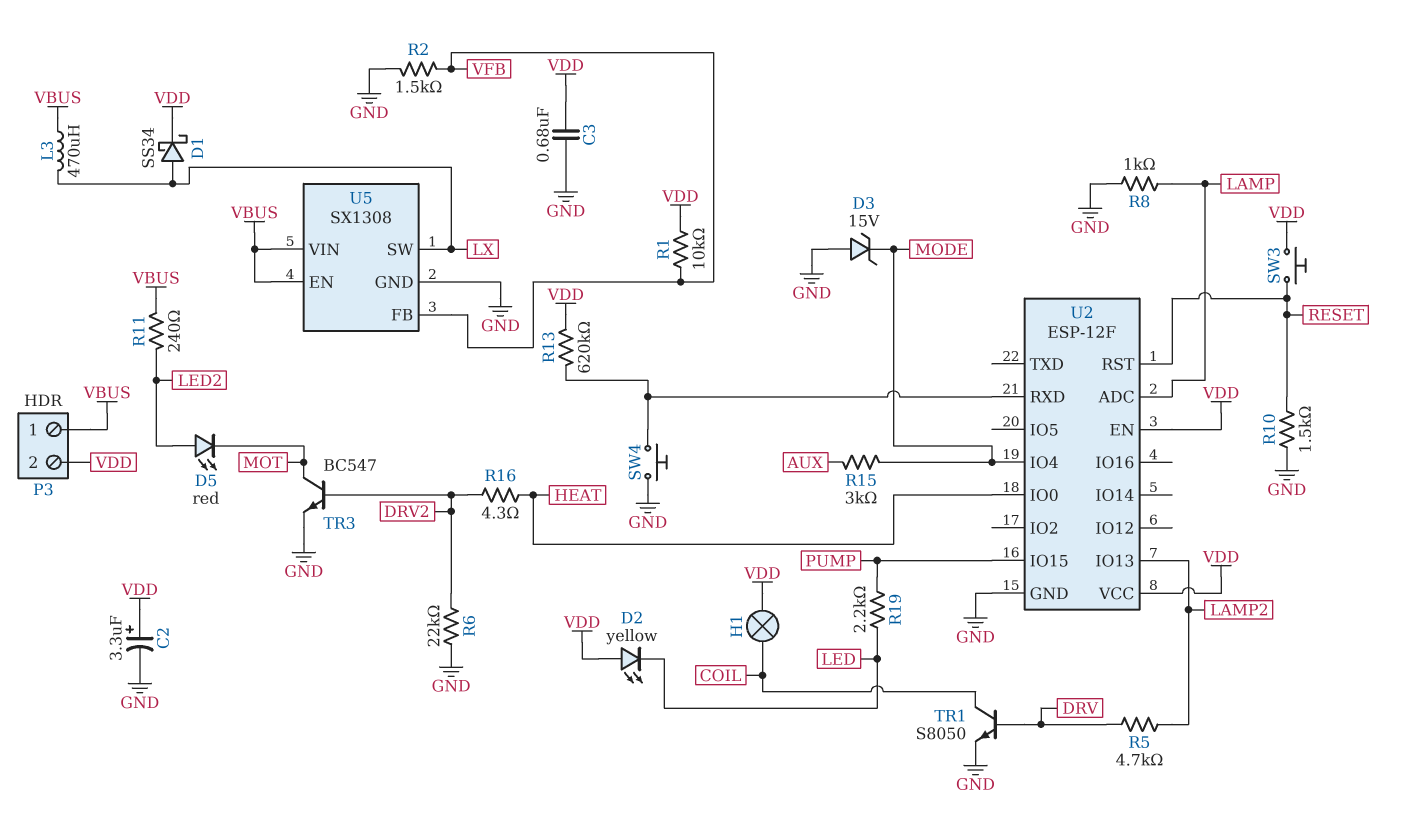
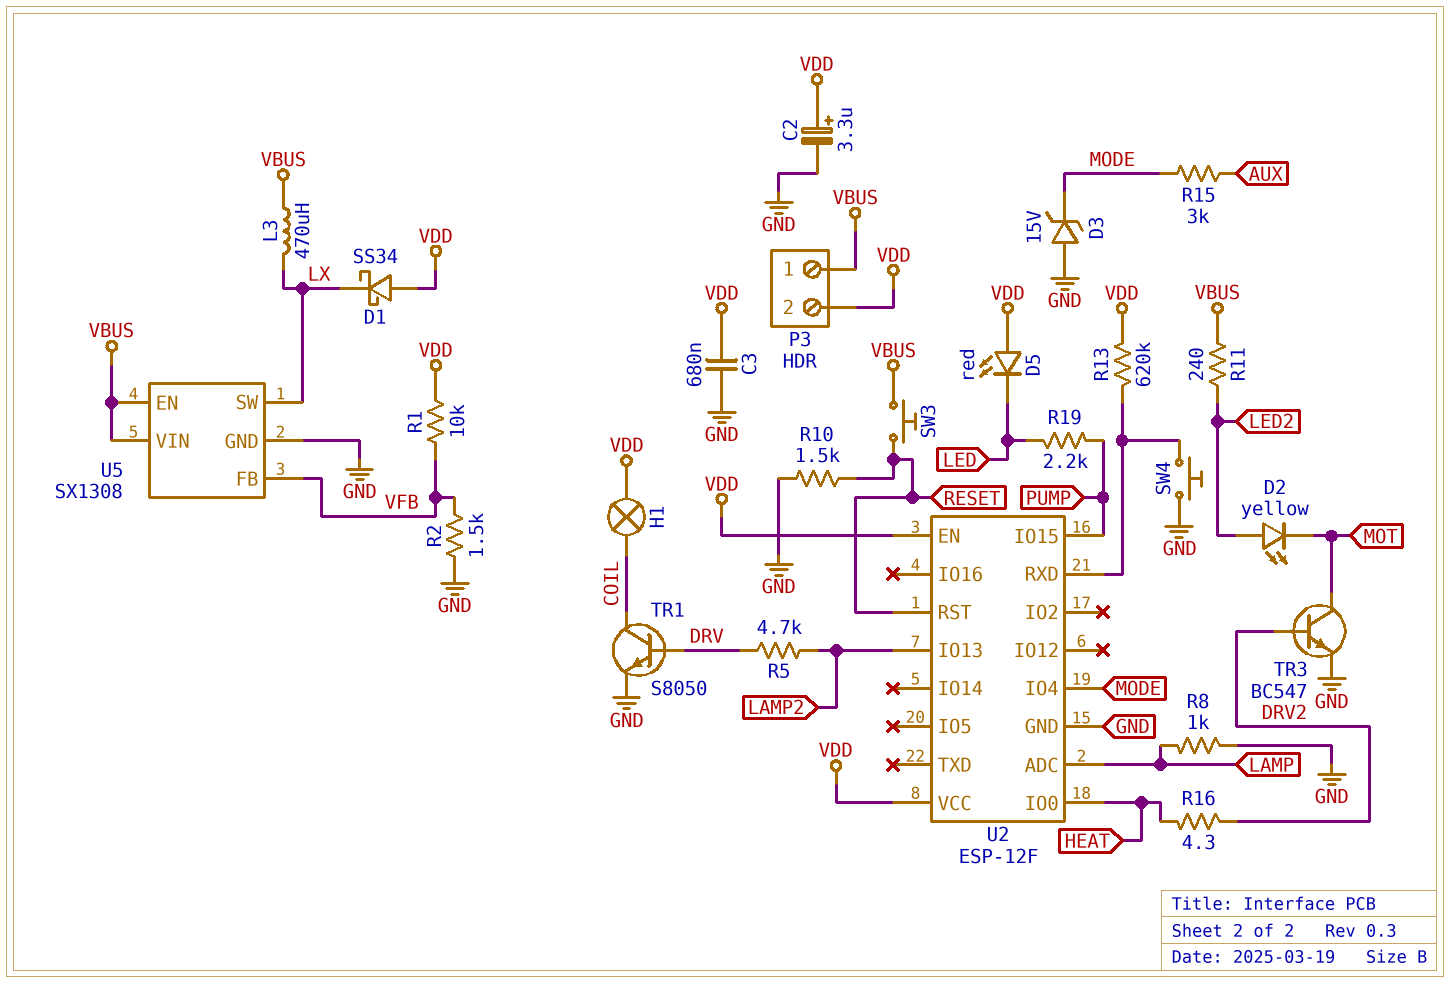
D1: schottky SS34 (A LX, K VDD) -> schottky SS34 (A VDD, K LX)
D2: LED yellow (A VDD, K LED) -> LED yellow (A LED2, K MOT)
D5: LED red (A LED2, K MOT) -> LED red (A VDD, K LED)
R6: 22k (DRV2, GND) -> none
SW3: button (RESET, VDD) -> button (RESET, VBUS)

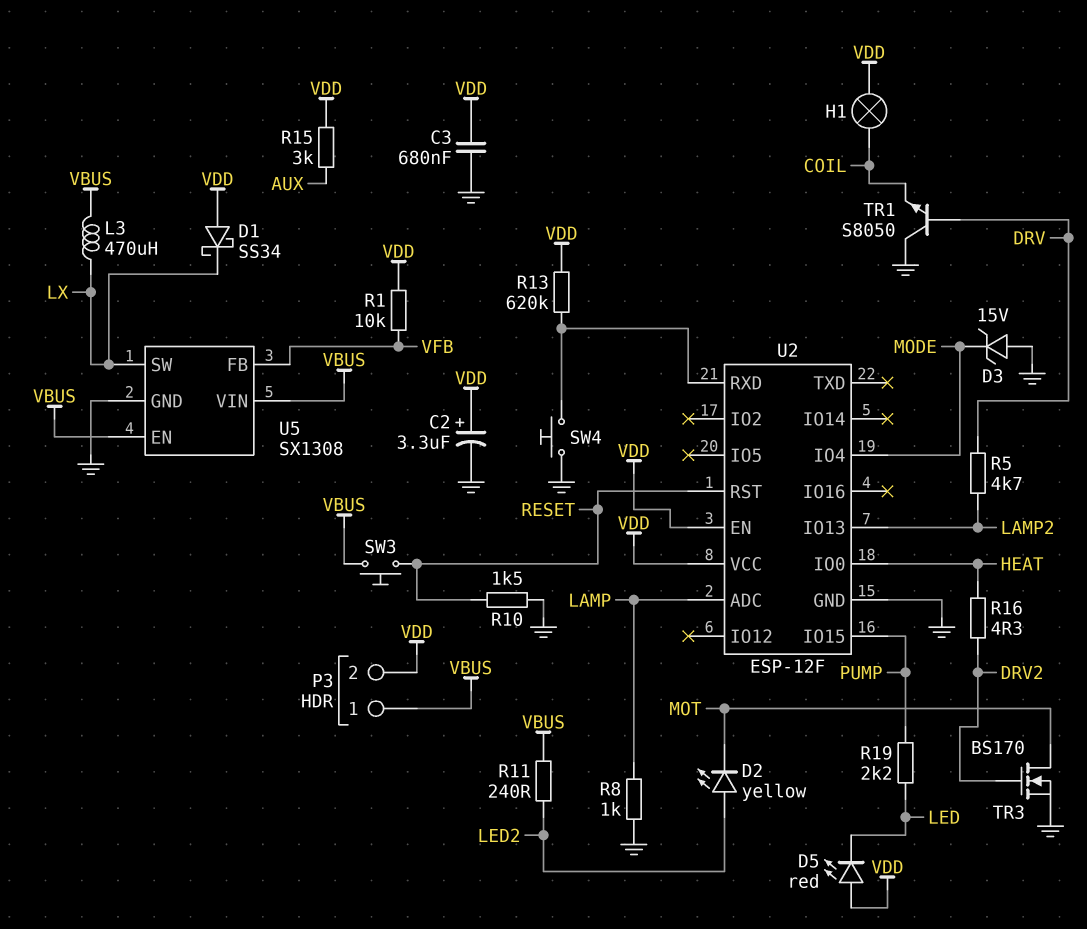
R2: 1.5k (GND, VFB) -> none
R15: 3k (AUX, MODE) -> 3k (AUX, VDD)
TR1: NPN S8050 (B DRV, C COIL, E GND) -> NPN S8050 (B DRV, C GND, E COIL)
TR3: NPN BC547 (B DRV2, C MOT, E GND) -> NMOS BS170 (G DRV2, D MOT, S GND)

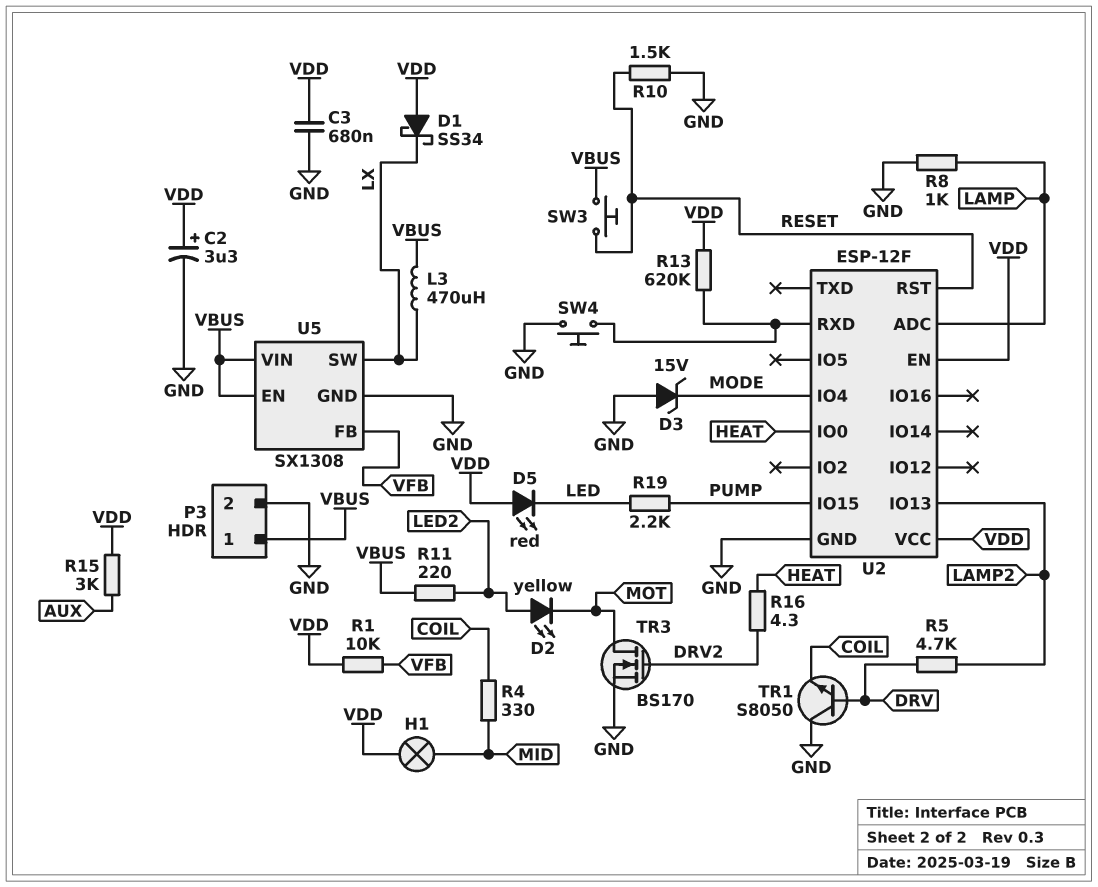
H1: lamp (COIL, VDD) -> lamp (MID, VDD)
P3 pin 2: VDD -> GND
R4: none -> 330 (COIL, MID)
R11: 240 (LED2, VBUS) -> 220 (LED2, VBUS)

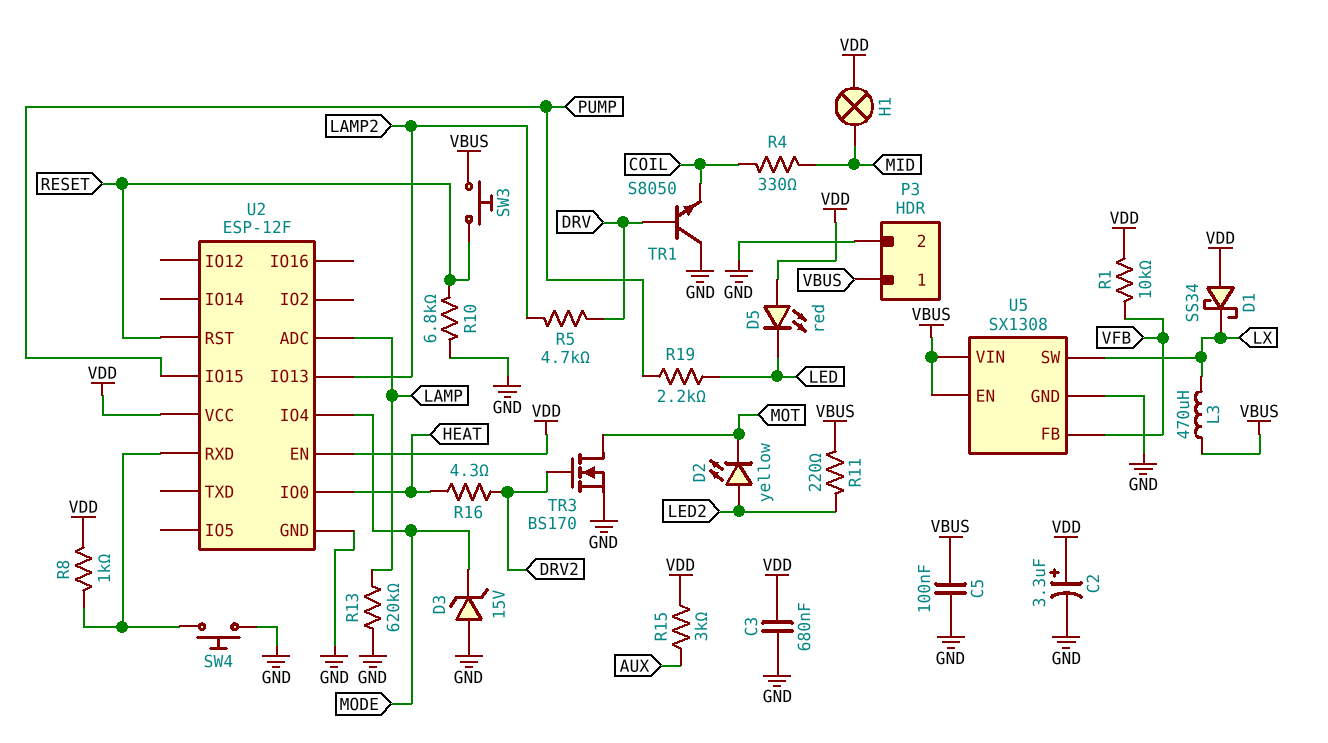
C5: none -> 100nF (GND, VBUS)
R8: 1k (GND, LAMP) -> 1k (U2/RXD, VDD)
R10: 1.5k (GND, RESET) -> 6.8k (GND, RESET)
R13: 620k (U2/RXD, VDD) -> 620k (GND, LAMP)

